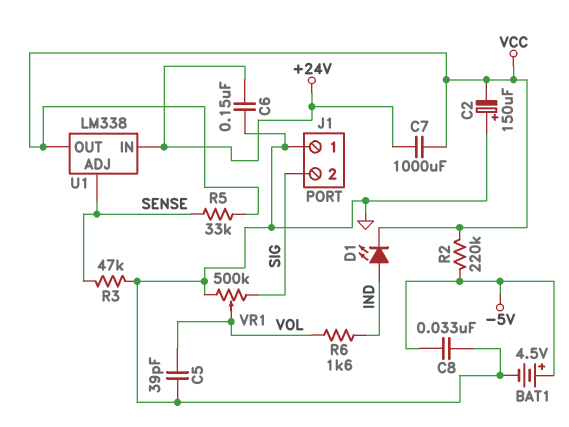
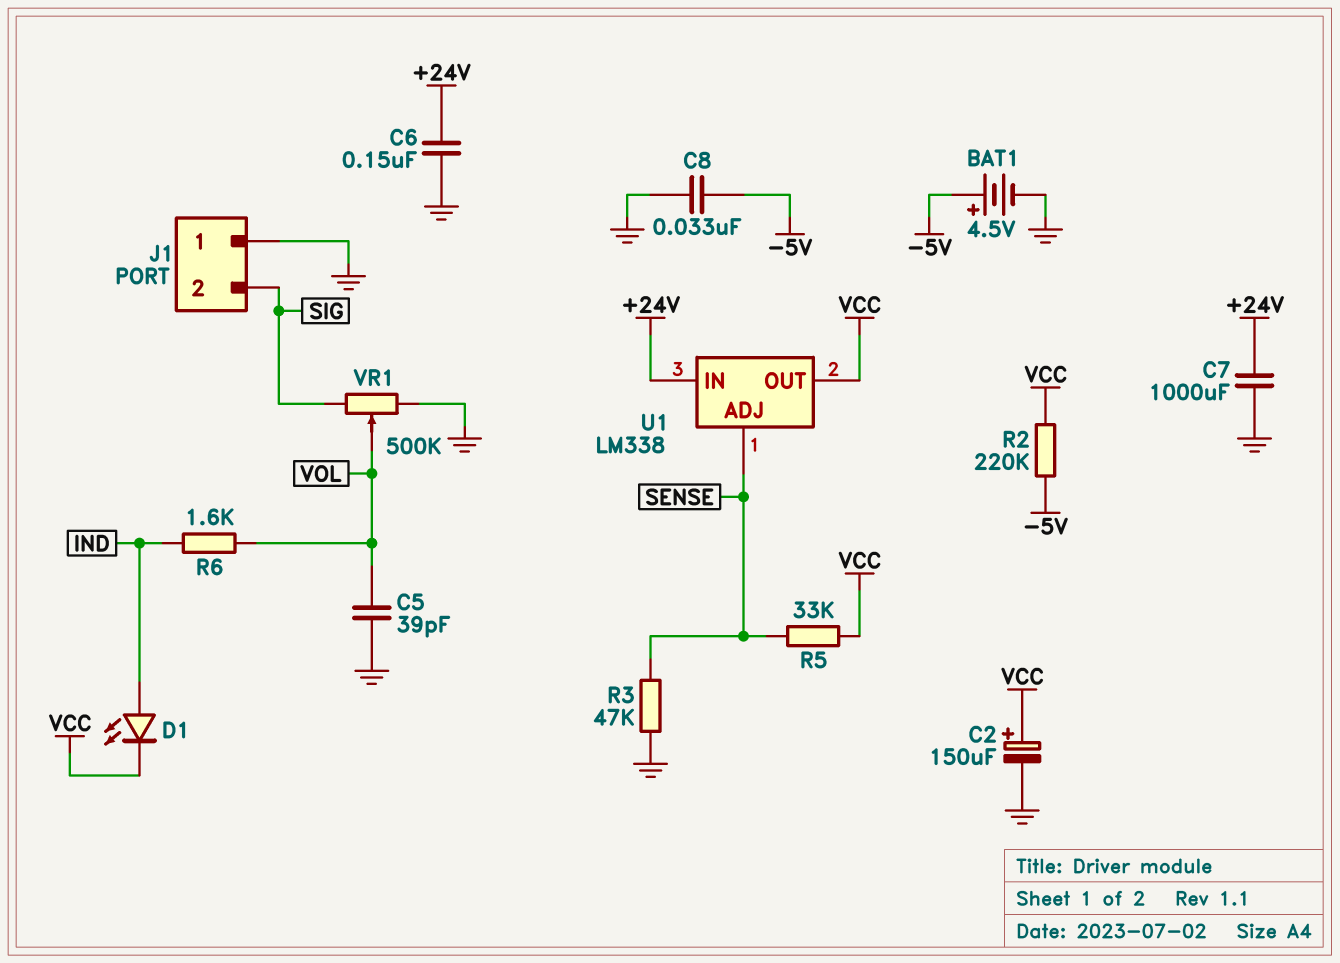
C2: 150uF (plus GND, minus VCC) -> 150uF (plus VCC, minus GND)
C7: 1000uF (+24V, VCC) -> 1000uF (+24V, GND)

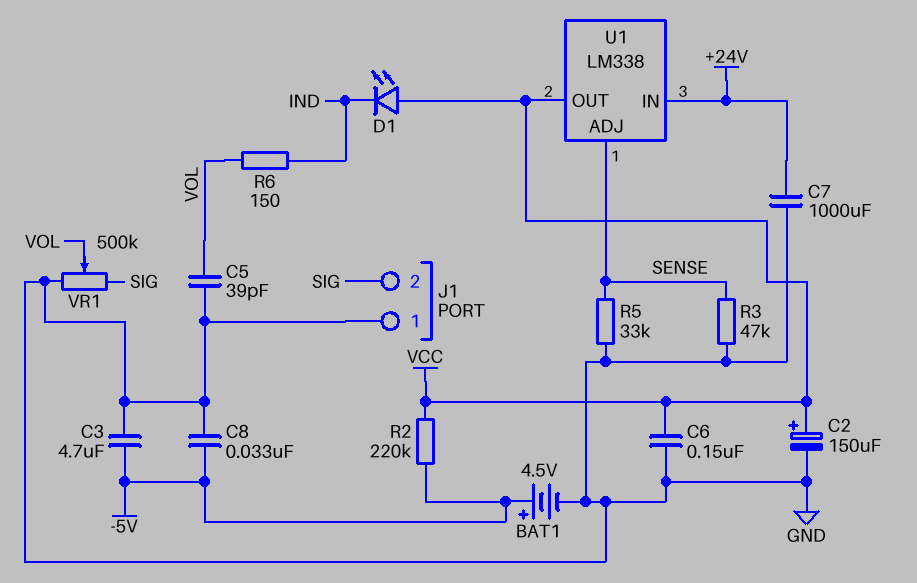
C3: none -> 4.7uF (-5V, GND)
C6: 150nF (+24V, GND) -> 150nF (GND, VCC)
D1: LED (A IND, K VCC) -> LED (A VCC, K IND)
R5: 33k (SENSE, VCC) -> 33k (GND, SENSE)
R6: 1.6k (IND, VOL) -> 150 (IND, VOL)

